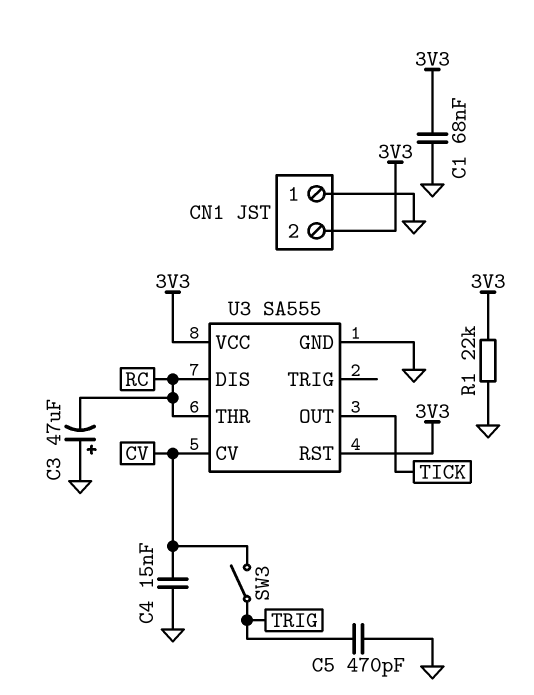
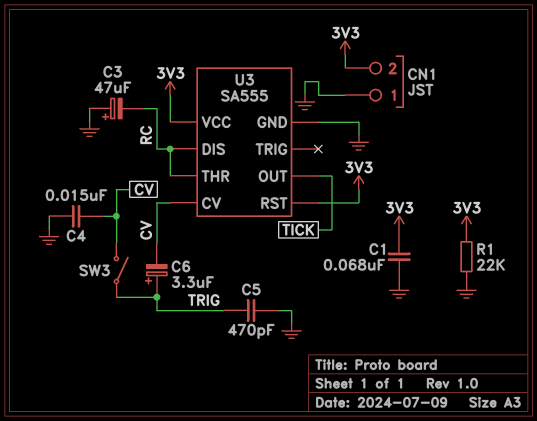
C6: none -> 3.3uF (plus TRIG, minus CV)

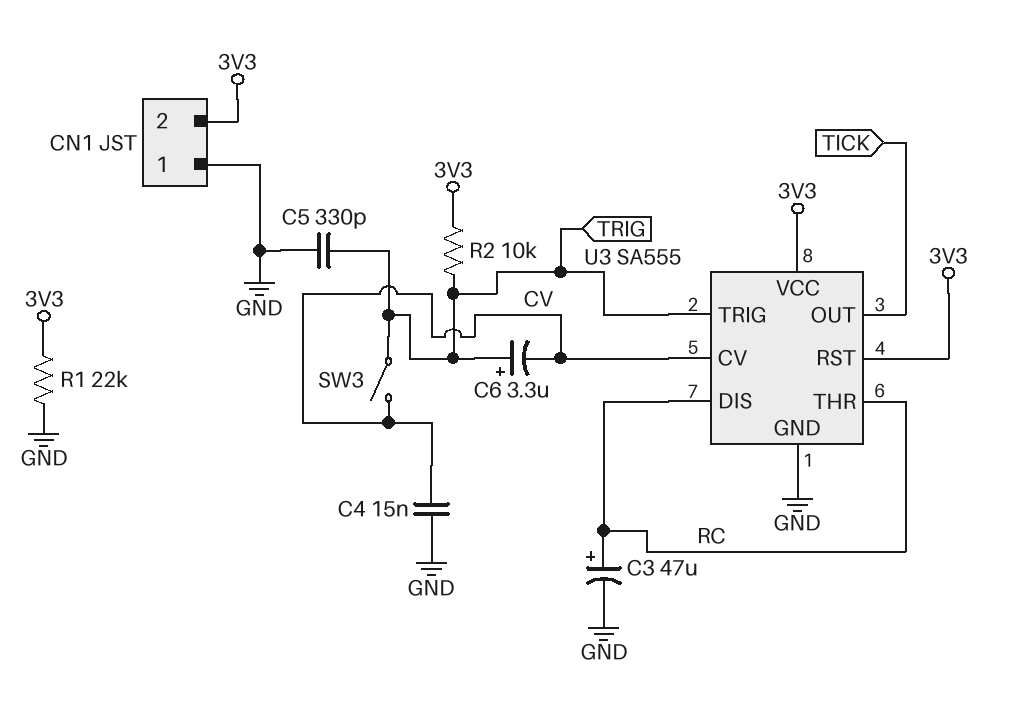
C1: 68nF (3V3, GND) -> none
C3: 47uF (plus GND, minus RC) -> 47uF (plus RC, minus GND)
C5: 470pF (GND, TRIG) -> 330pF (GND, TRIG)
R2: none -> 10k (3V3, TRIG)
U3 pin TRIG: none -> TRIG

